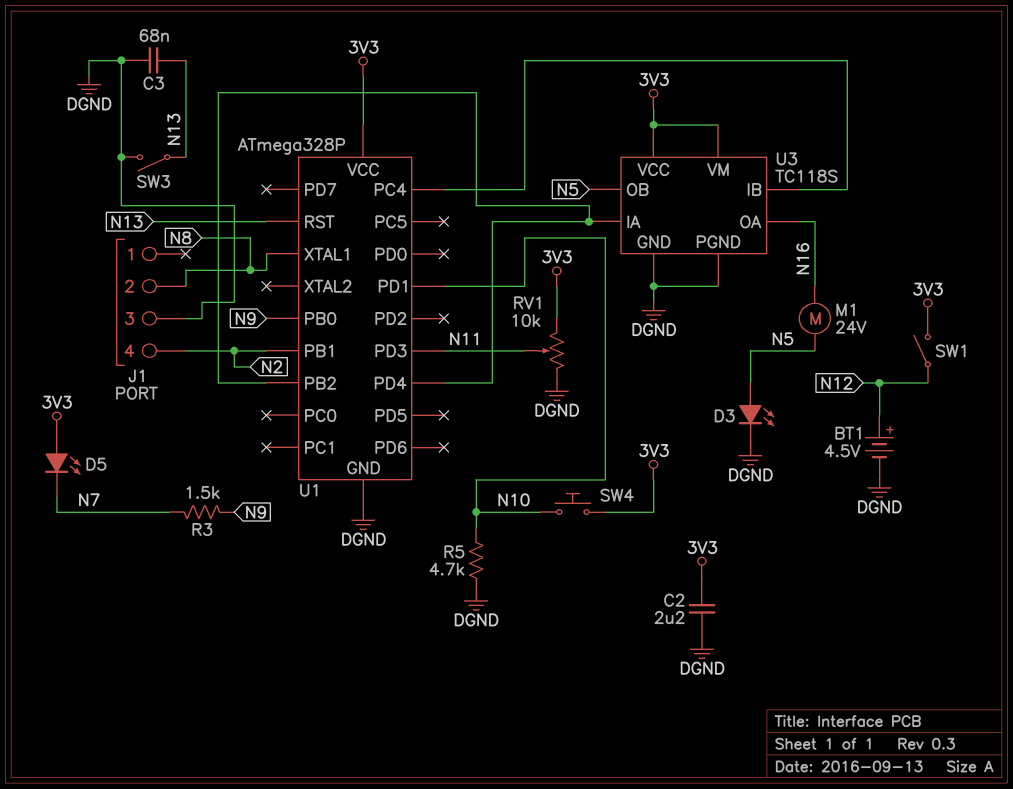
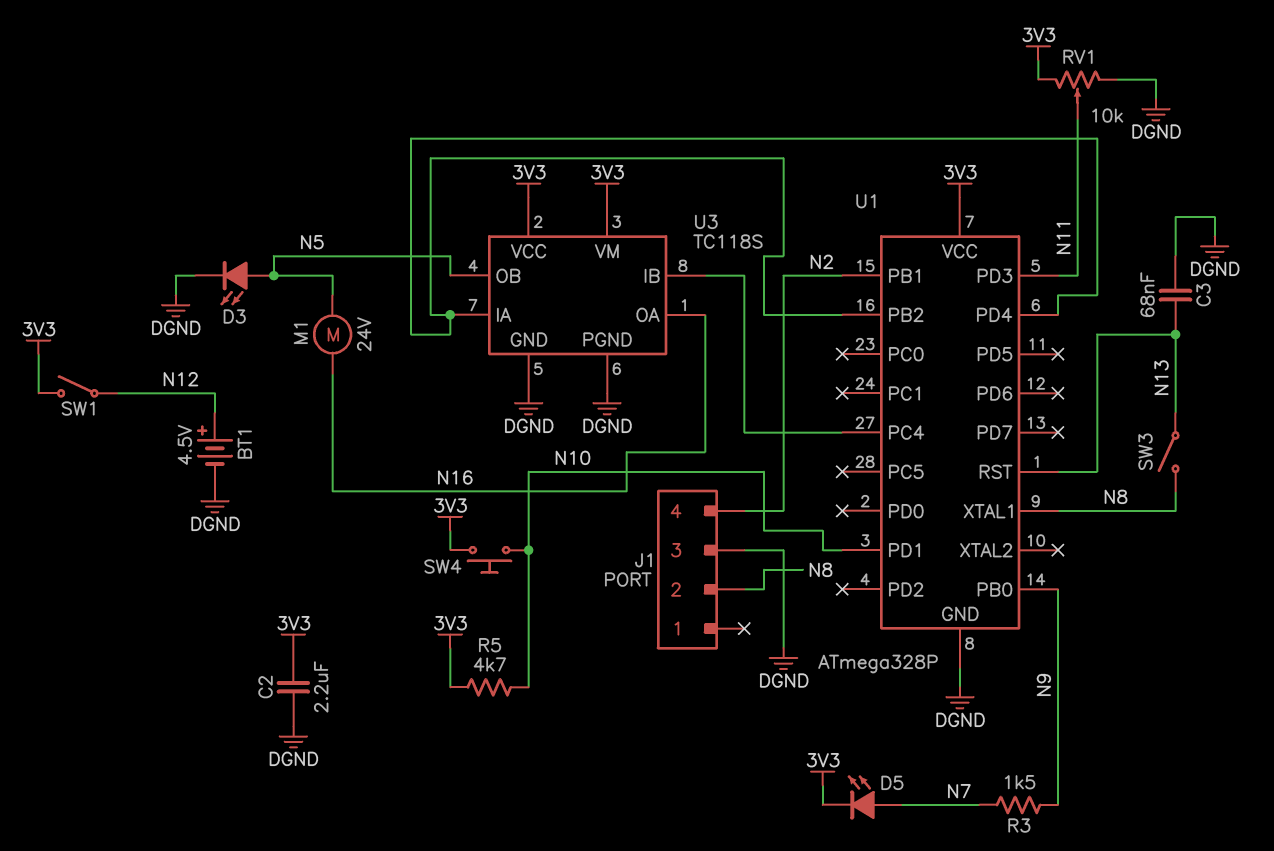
D5: LED (A 3V3, K N7) -> LED (A N7, K 3V3)
R5: 4.7k (DGND, N10) -> 4.7k (3V3, N10)
SW3: switch (DGND, N13) -> switch (N8, N13)

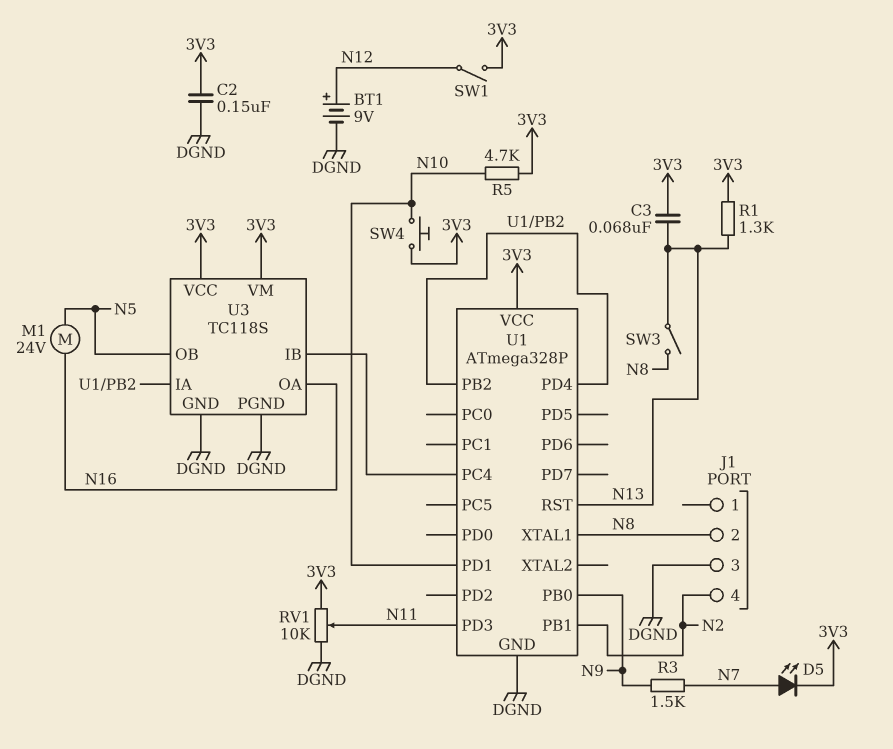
BT1: 4.5V (plus N12, minus DGND) -> 9V (plus N12, minus DGND)
C2: 2.2uF (3V3, DGND) -> 150nF (3V3, DGND)
C3: 68nF (DGND, N13) -> 68nF (3V3, N13)
D3: LED (A N5, K DGND) -> none
R1: none -> 1.3k (3V3, N13)

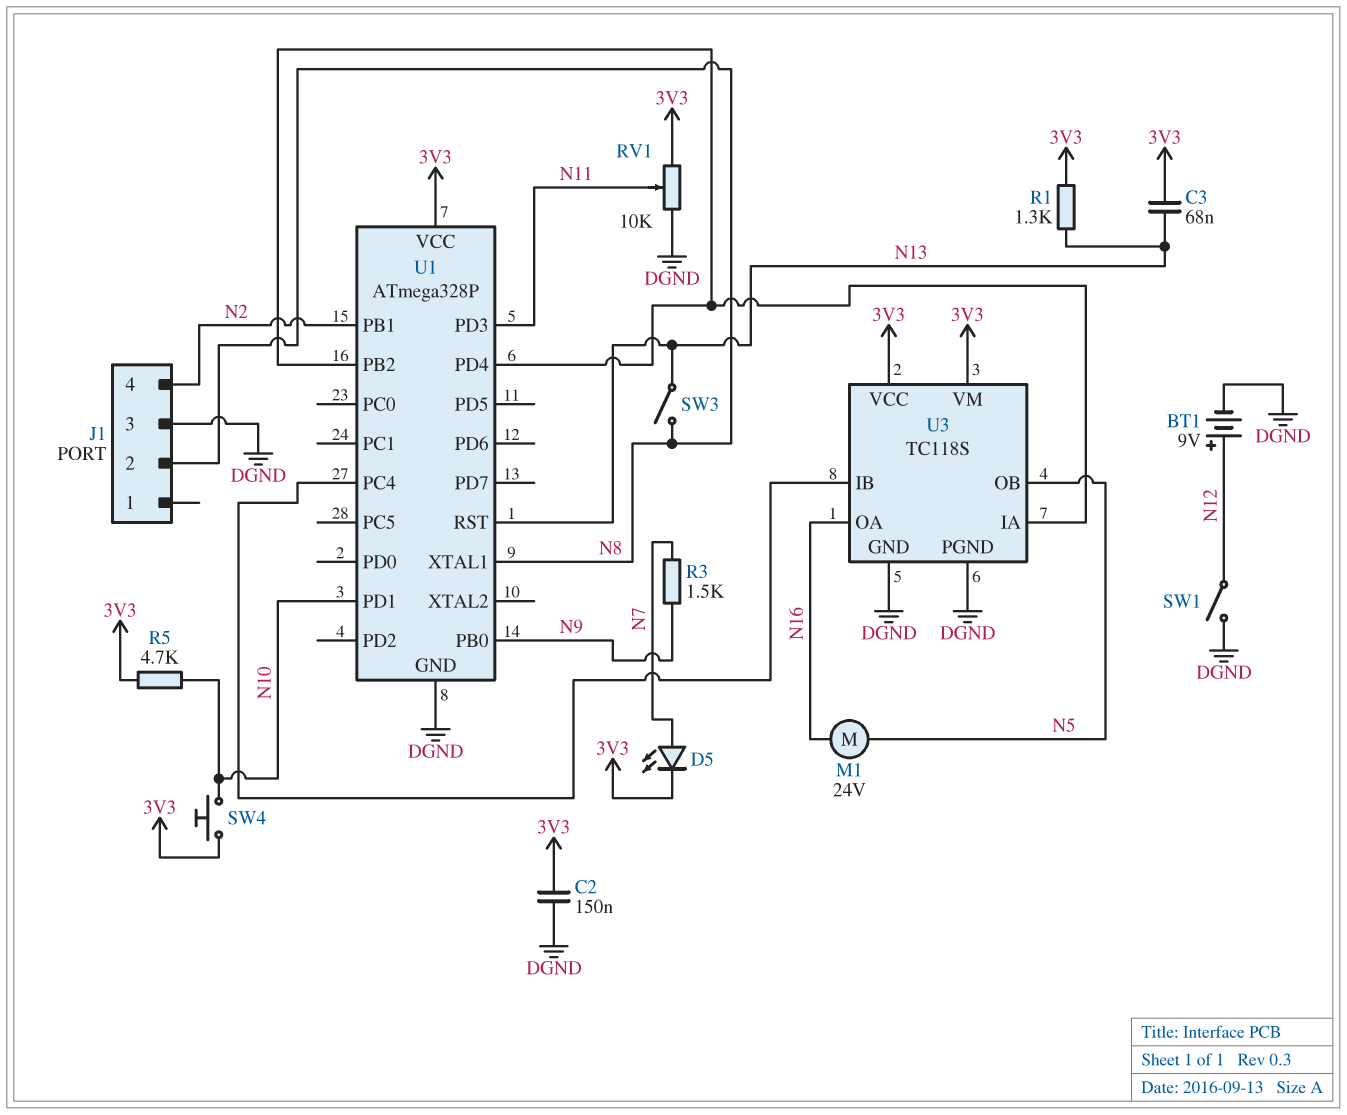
SW1: switch (3V3, N12) -> switch (DGND, N12)

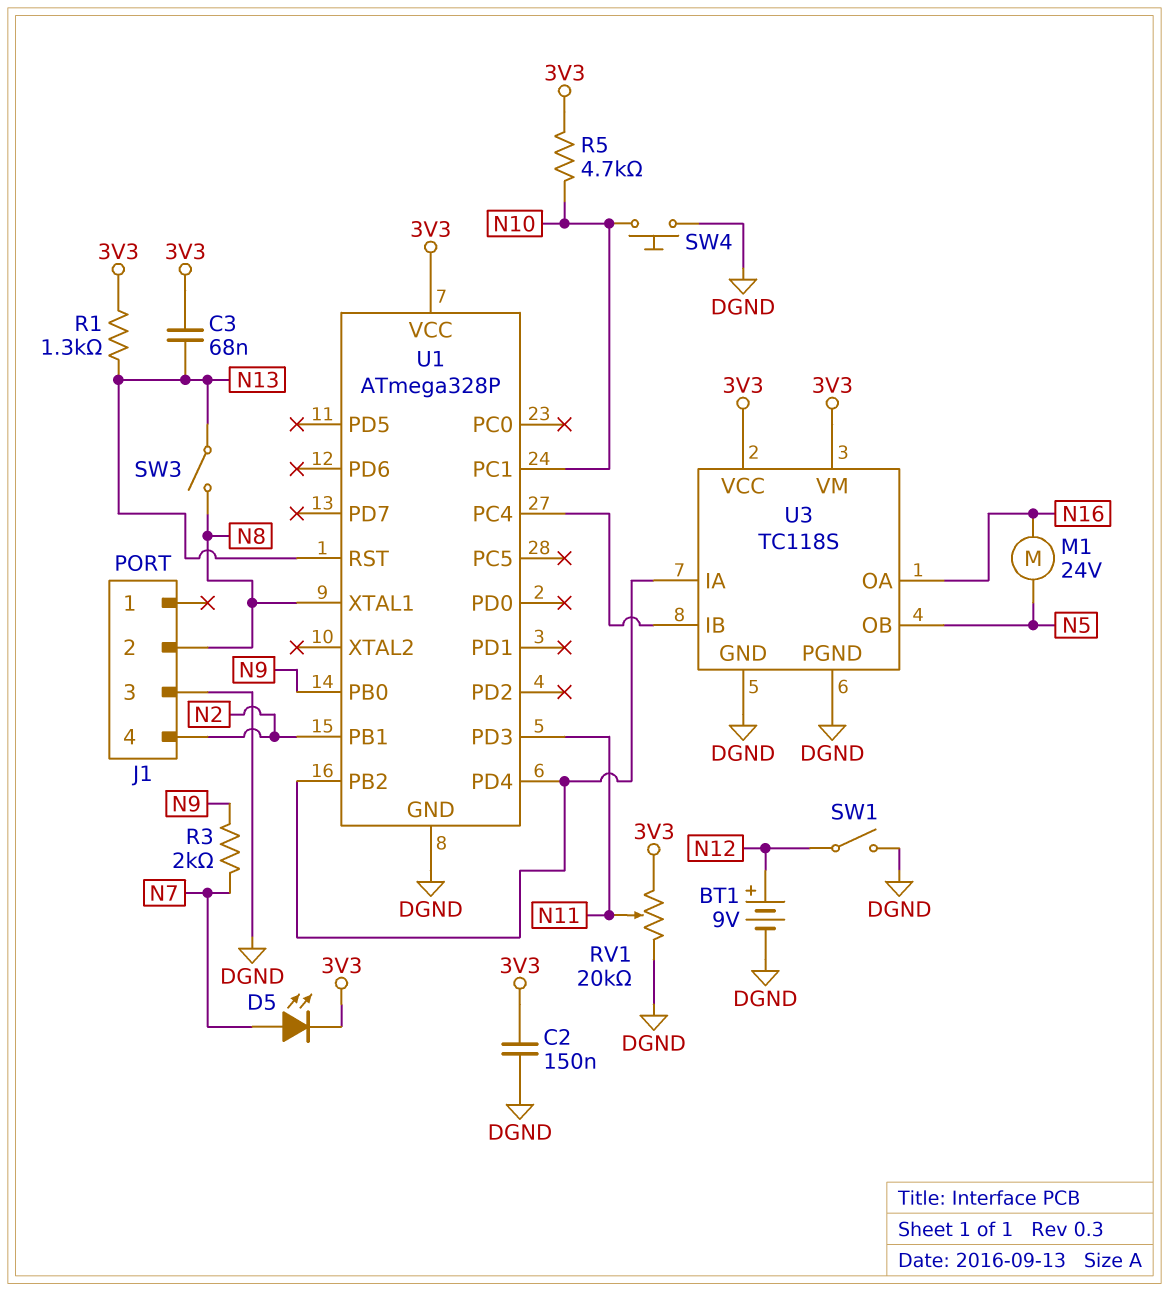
R3: 1.5k (N7, N9) -> 2k (N7, N9)
RV1: 10k (3V3, DGND, wiper N11) -> 20k (3V3, DGND, wiper N11)
SW4: button (3V3, N10) -> button (DGND, N10)
U1 pin PC1: none -> N10
U1 pin PD1: N10 -> none

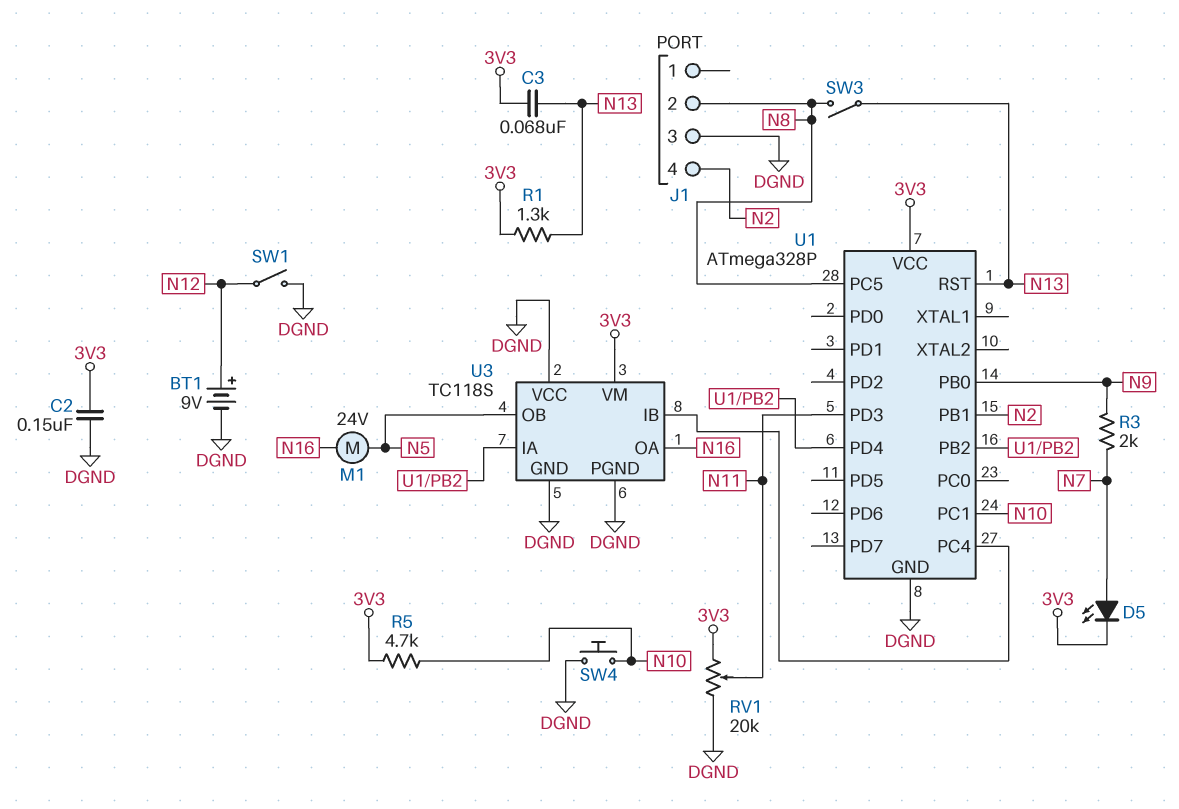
U1 pin PC5: none -> N8
U1 pin XTAL1: N8 -> none
U3 pin VCC: 3V3 -> DGND

